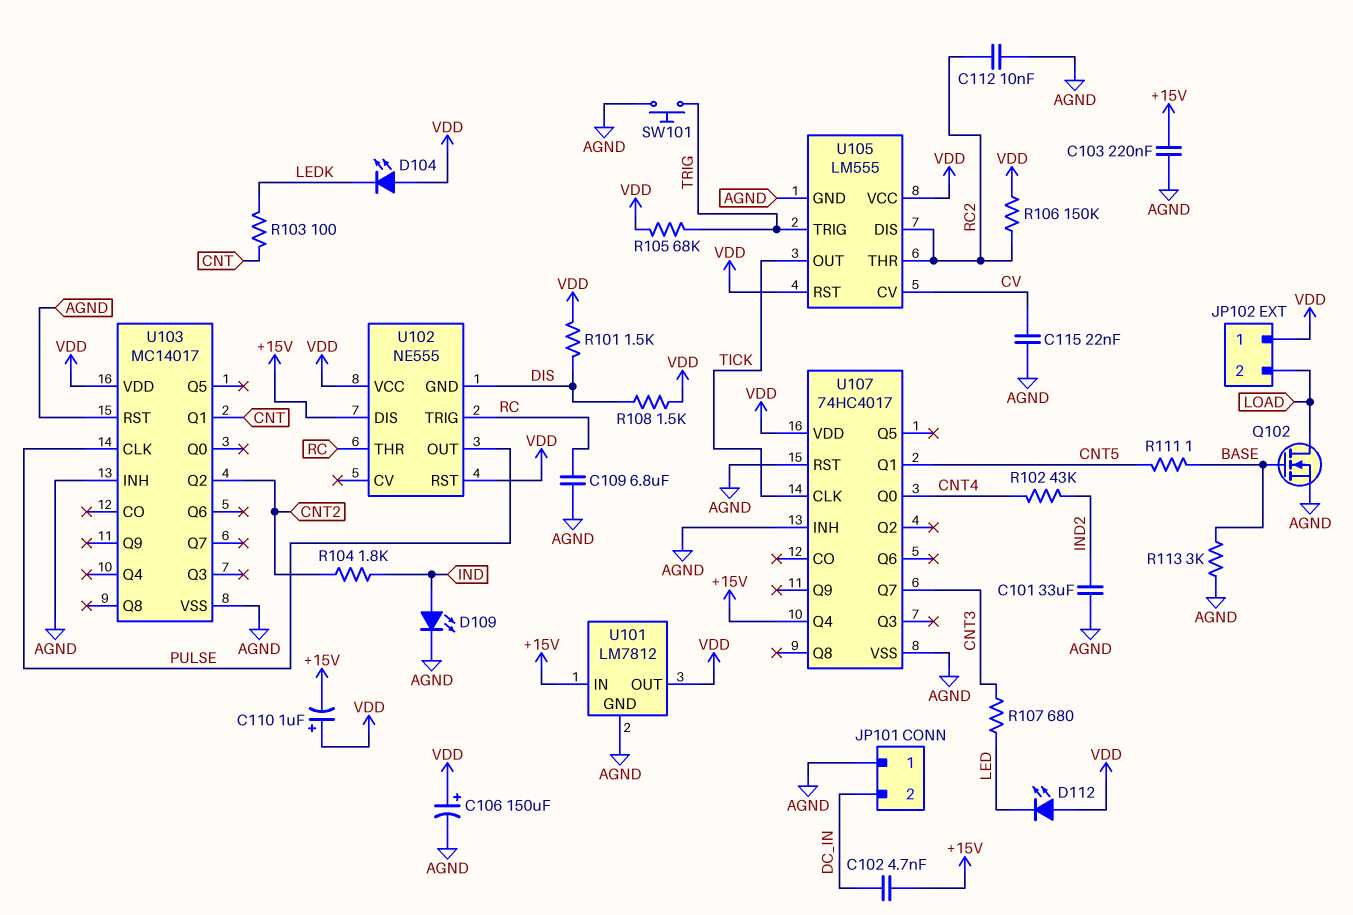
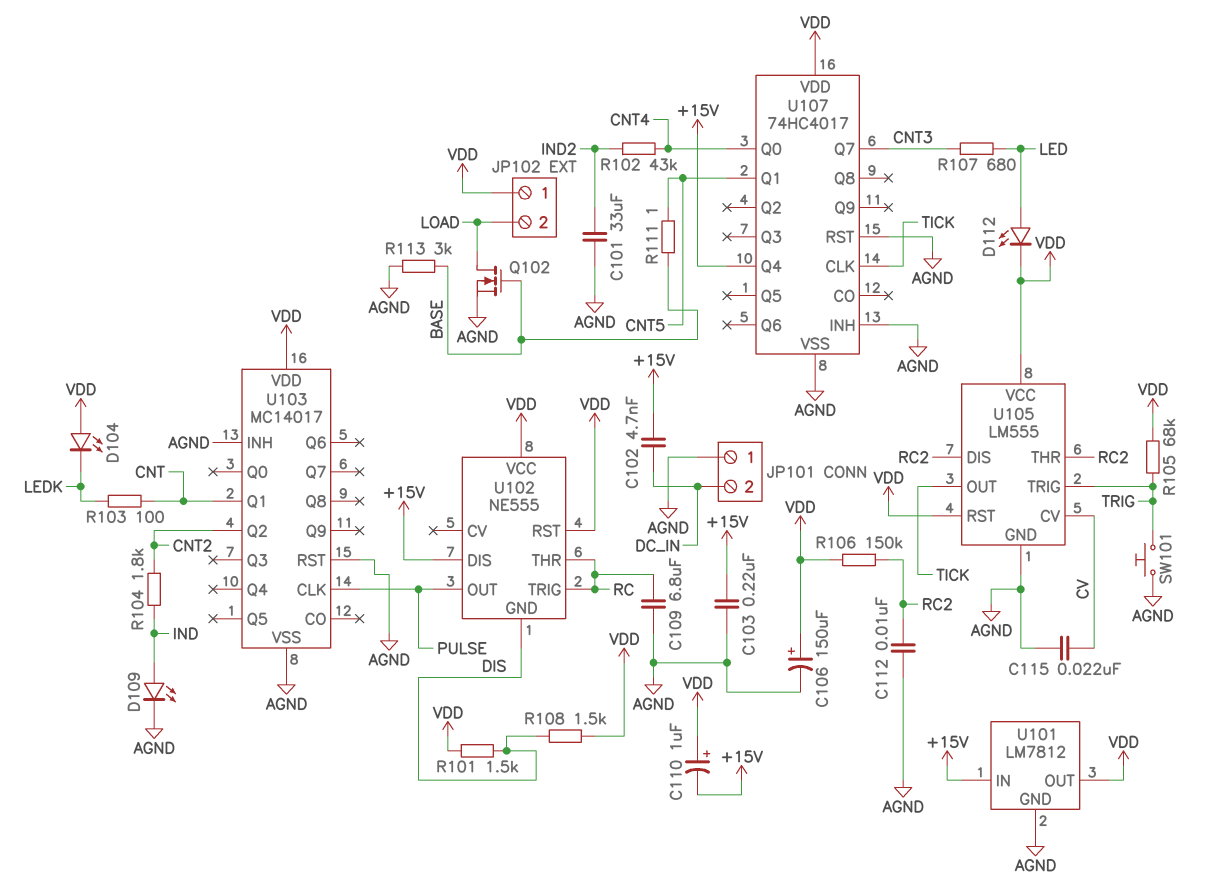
D112: LED (A VDD, K LED) -> LED (A LED, K VDD)

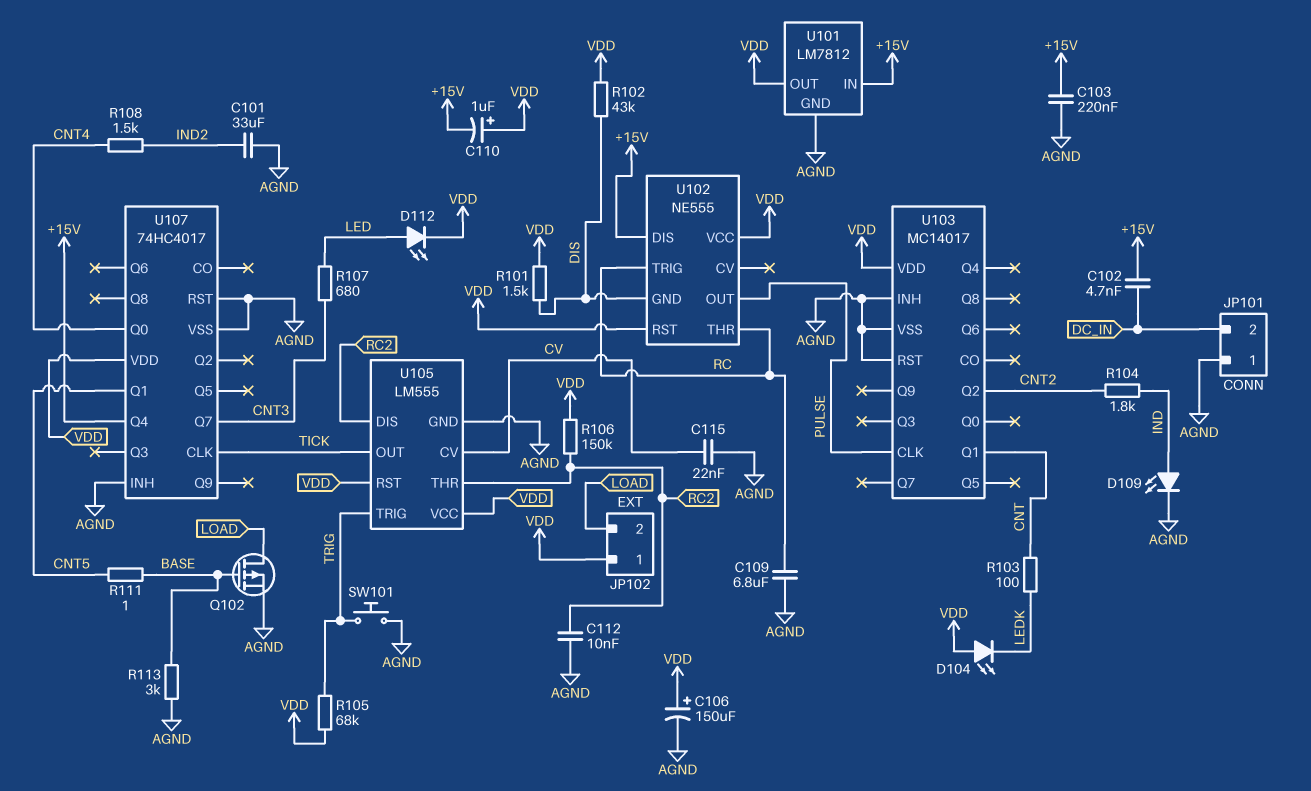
Q102: NMOS (G BASE, D LOAD, S AGND) -> PMOS (G BASE, D LOAD, S AGND)
R102: 43k (CNT4, IND2) -> 43k (DIS, VDD)
R108: 1.5k (DIS, VDD) -> 1.5k (CNT4, IND2)

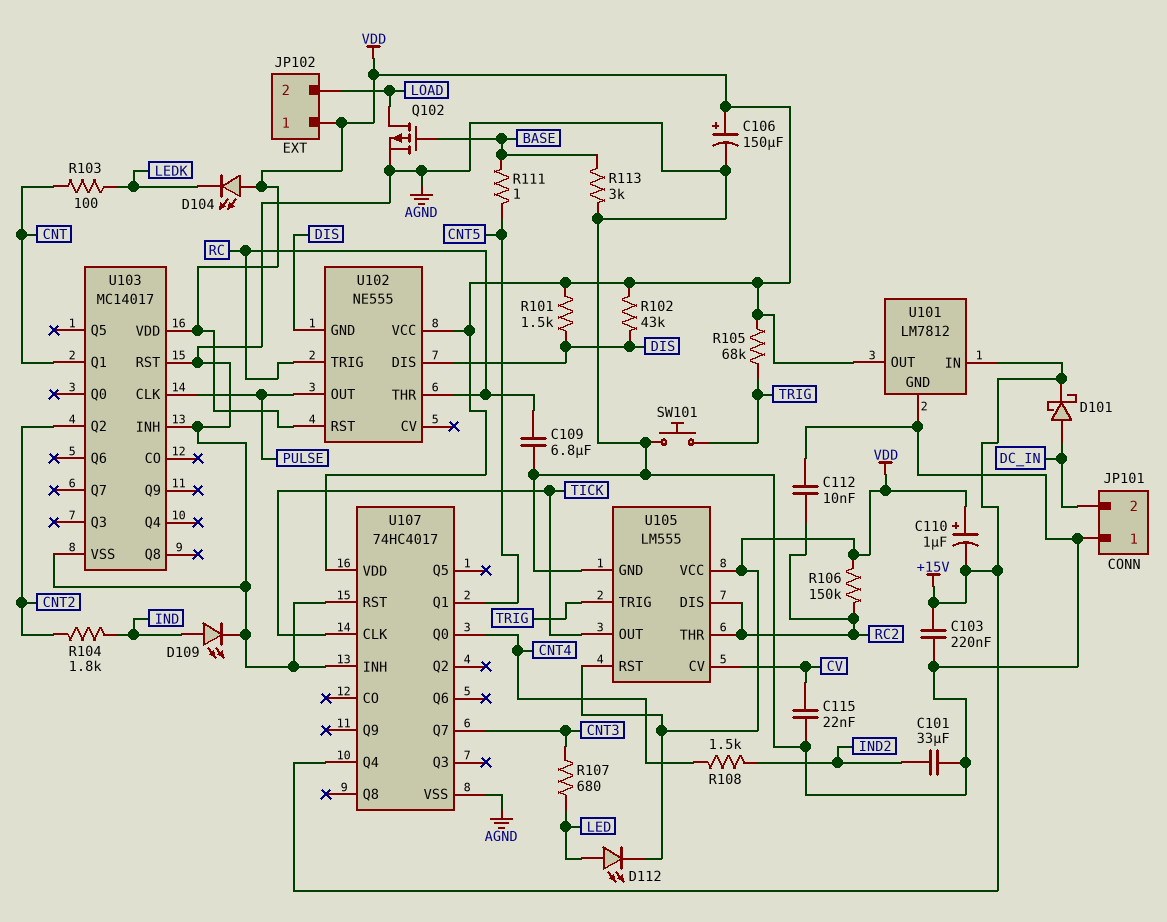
C102: 4.7nF (+15V, DC_IN) -> none
D101: none -> schottky (A DC_IN, K +15V)
U102 pin DIS: +15V -> DIS

